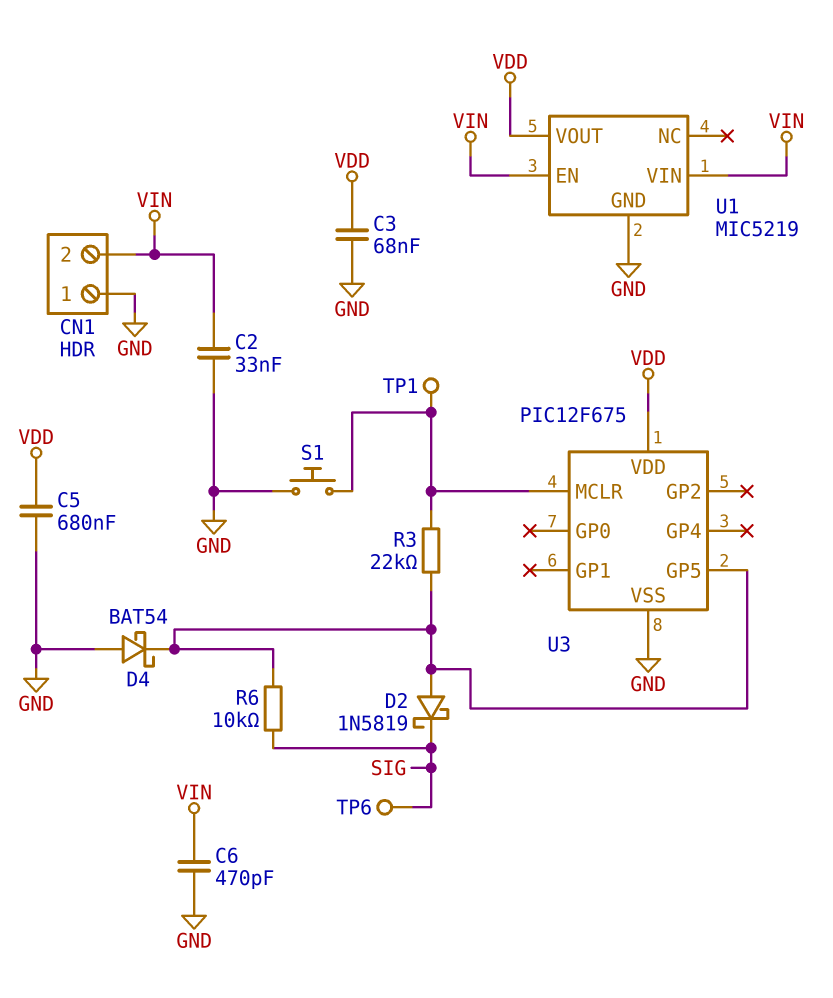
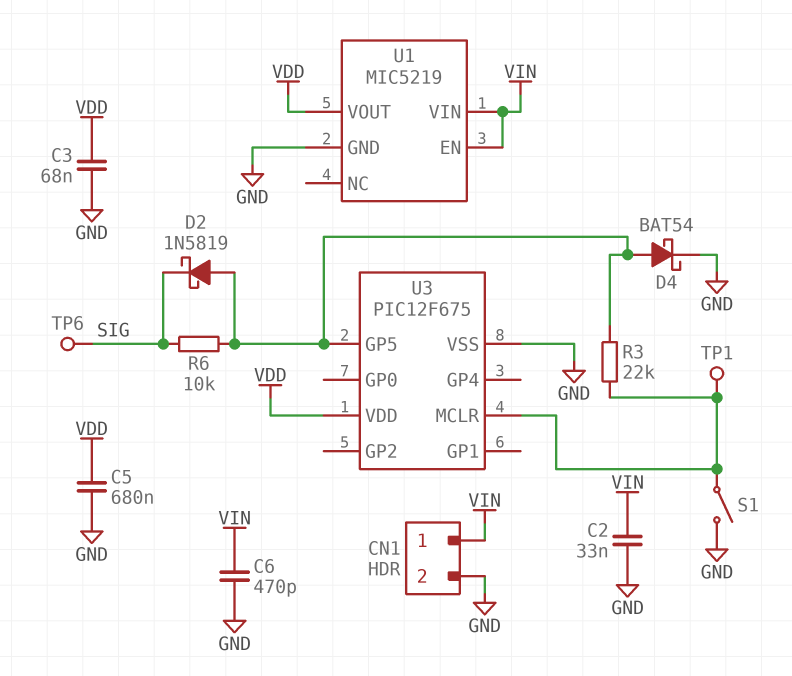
CN1 pin 1: GND -> VIN
CN1 pin 2: VIN -> GND
D4: schottky BAT54 (A GND, K U3/GP5) -> schottky BAT54 (A U3/GP5, K GND)
S1: button (GND, U3/MCLR) -> switch (GND, U3/MCLR)

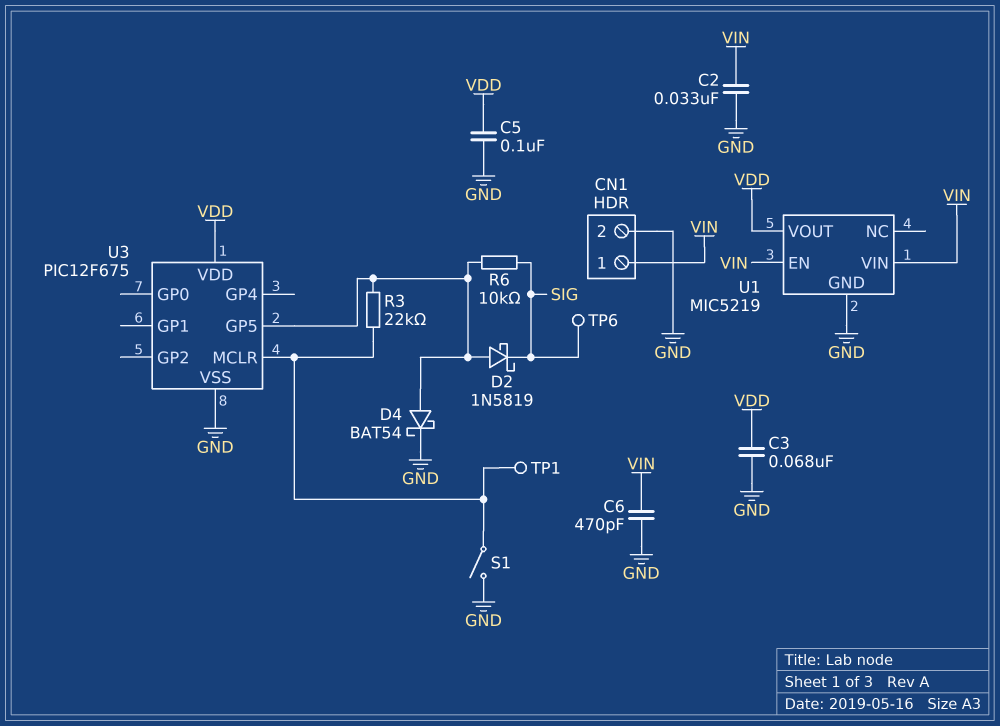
C5: 680nF (GND, VDD) -> 100nF (GND, VDD)

